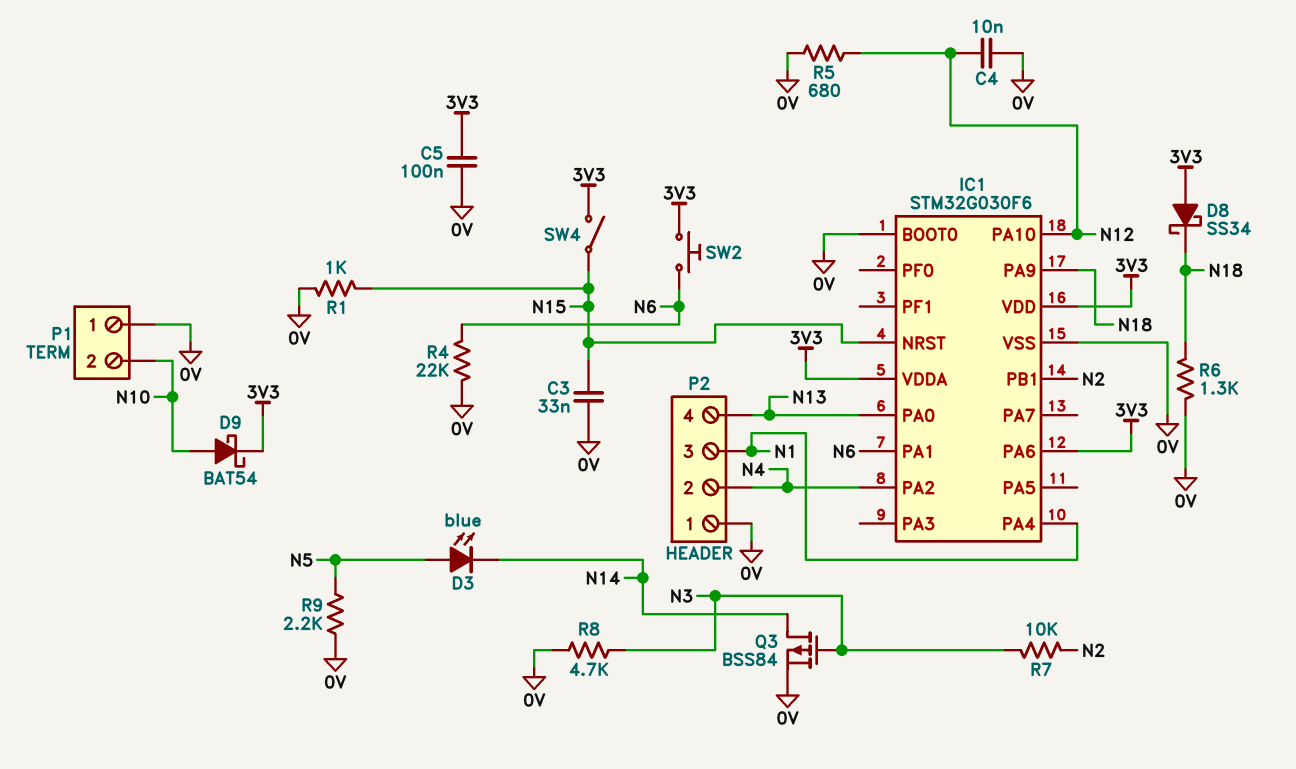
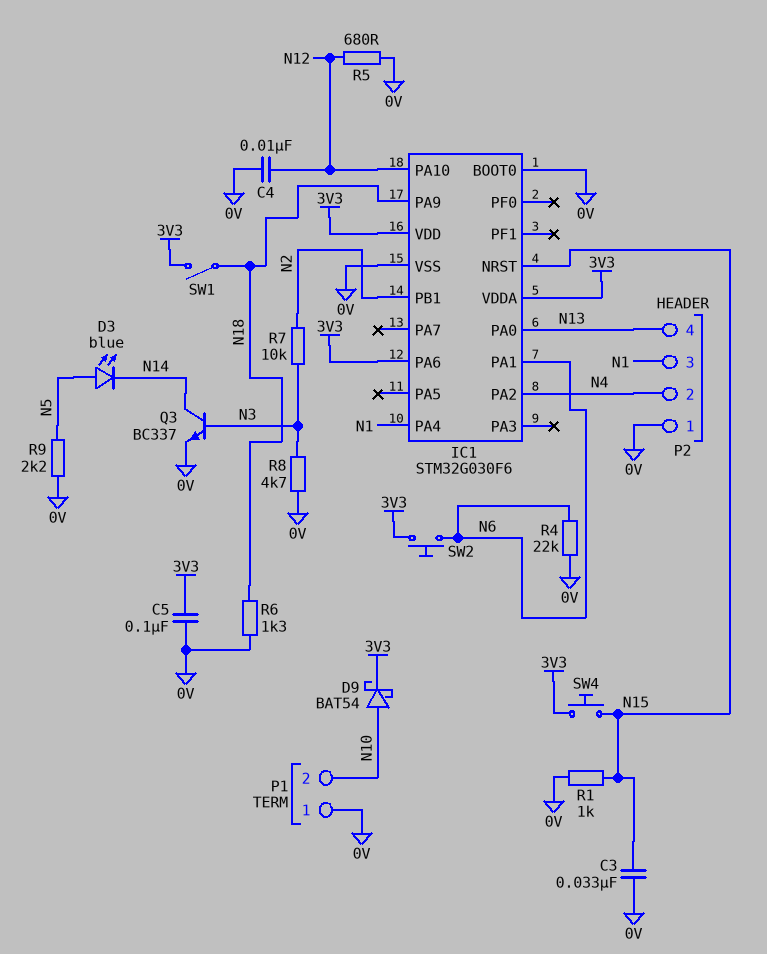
D8: schottky SS34 (A 3V3, K N18) -> none
Q3: PMOS BSS84 (G N3, D N14, S 0V) -> NPN BC337 (B N3, C N14, E 0V)
SW1: none -> switch (3V3, N18)
SW4: switch (3V3, N15) -> button (3V3, N15)

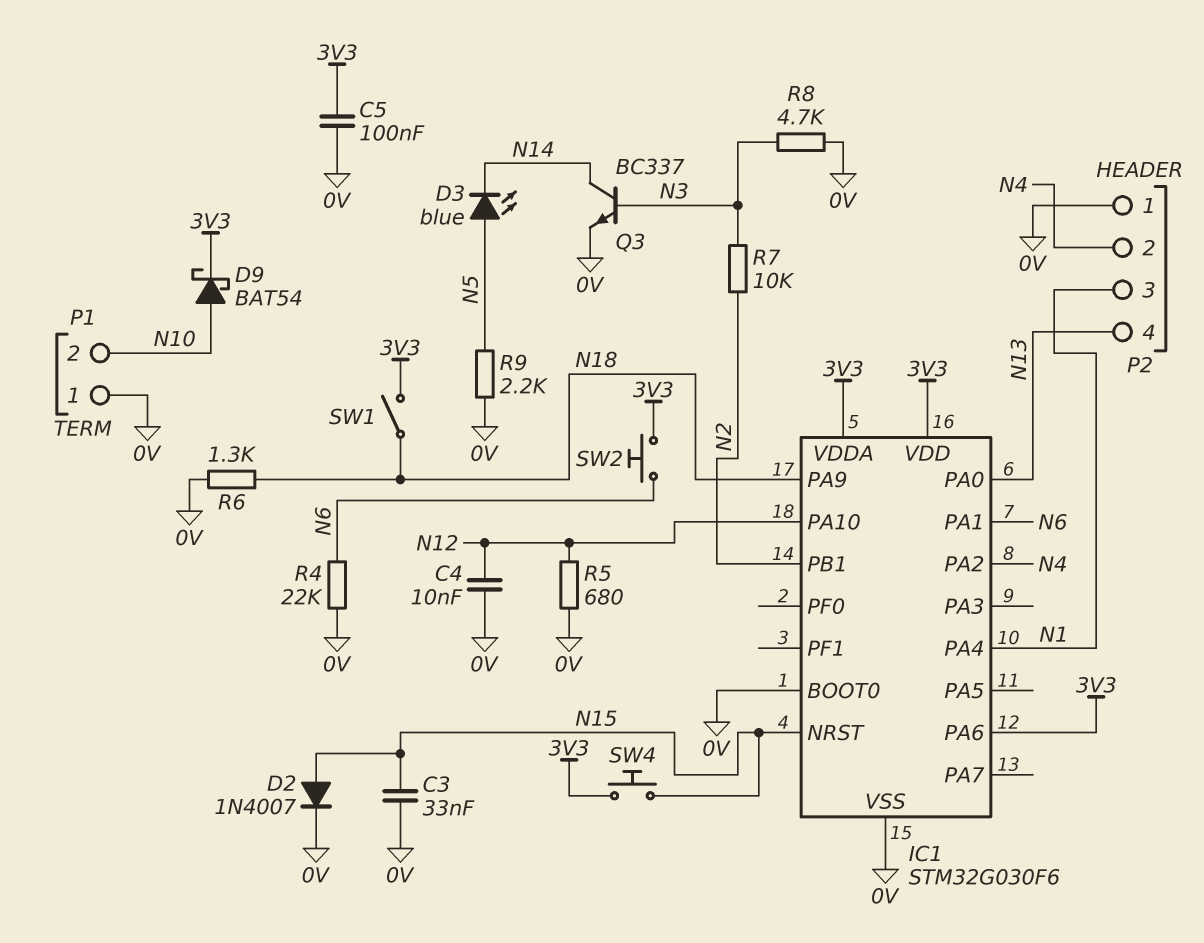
D2: none -> diode 1N4007 (A N15, K 0V)
R1: 1k (0V, N15) -> none

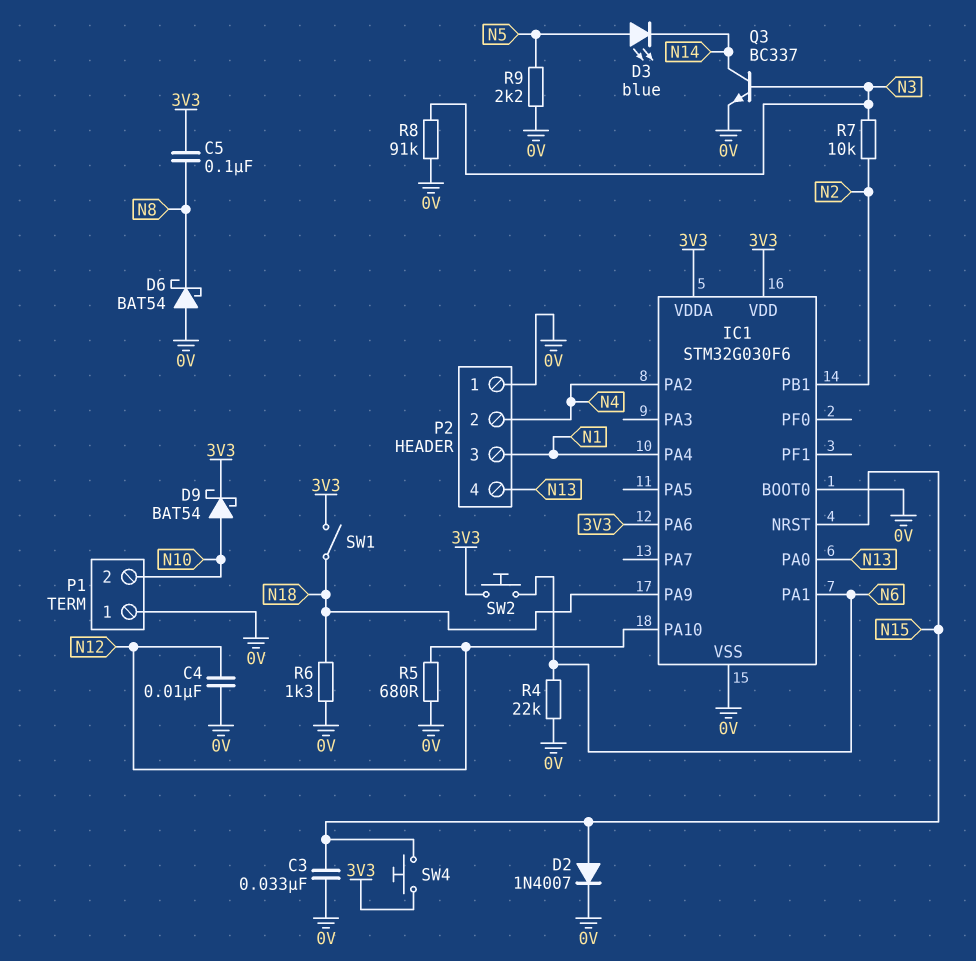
C5: 100nF (0V, 3V3) -> 100nF (3V3, N8)
D6: none -> schottky BAT54 (A 0V, K N8)
R8: 4.7k (0V, N3) -> 91k (0V, N3)

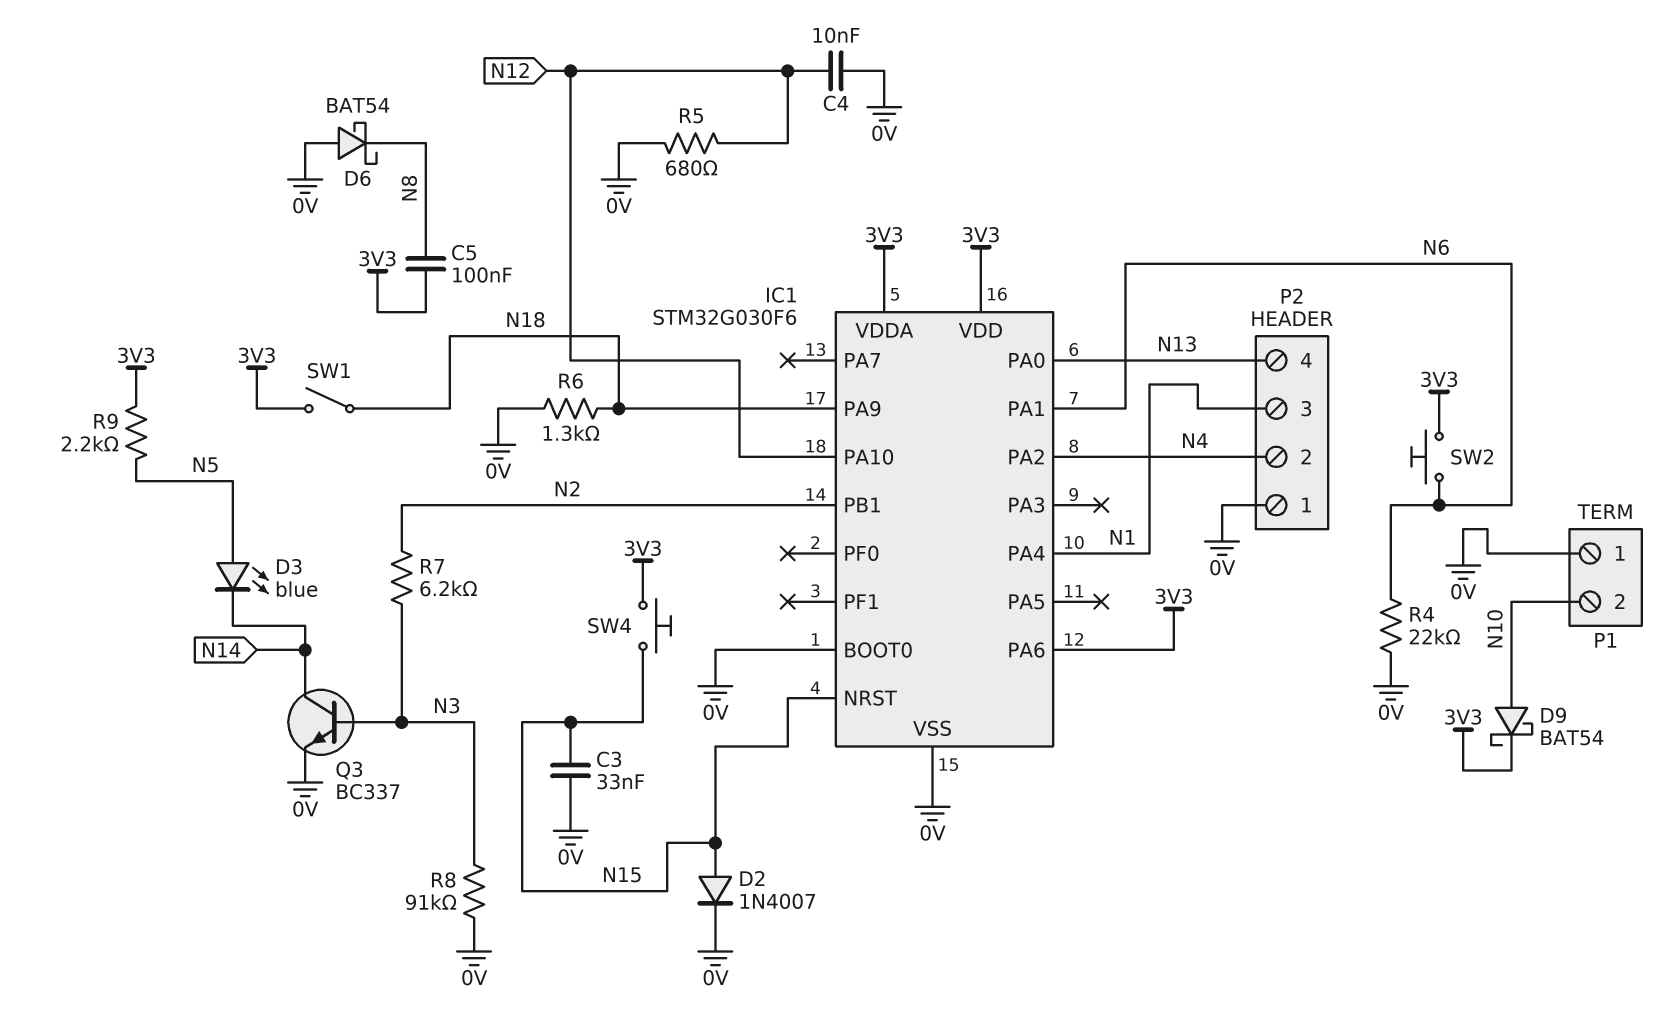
R7: 10k (N2, N3) -> 6.2k (N2, N3)
R9: 2.2k (0V, N5) -> 2.2k (3V3, N5)

